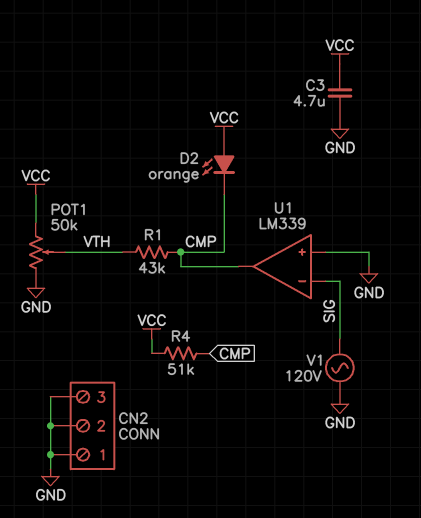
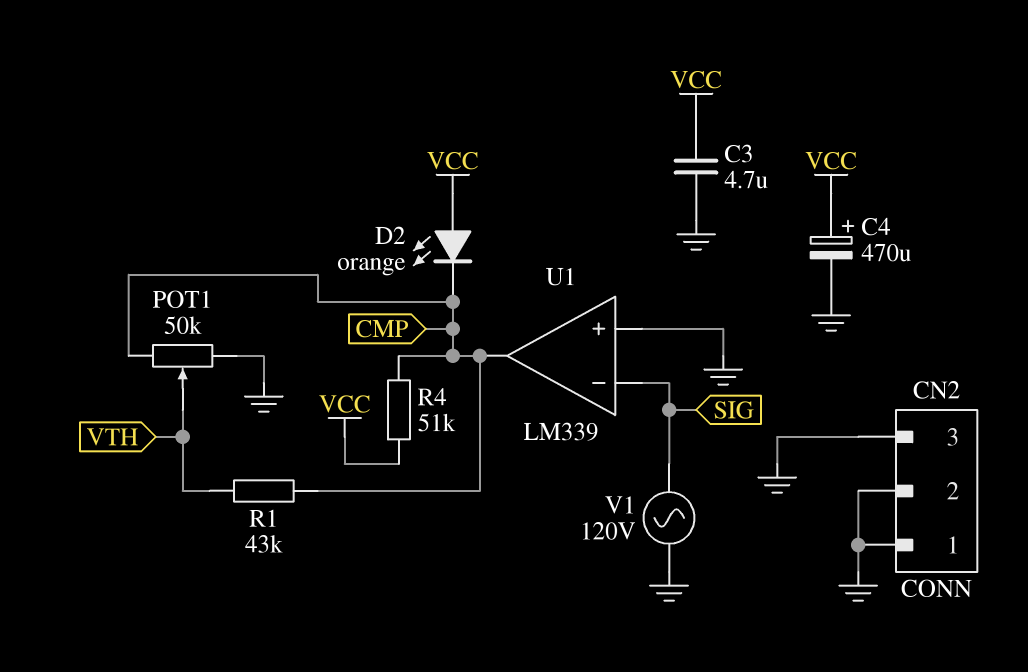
C4: none -> 470uF (plus VCC, minus GND)
POT1: 50k (GND, VCC, wiper VTH) -> 50k (CMP, GND, wiper VTH)

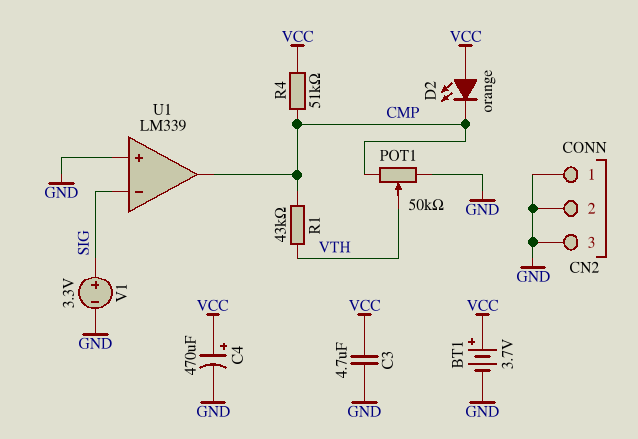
BT1: none -> 3.7V (plus VCC, minus GND)
V1: AC 120V (GND, SIG) -> 3.3V (plus SIG, minus GND)

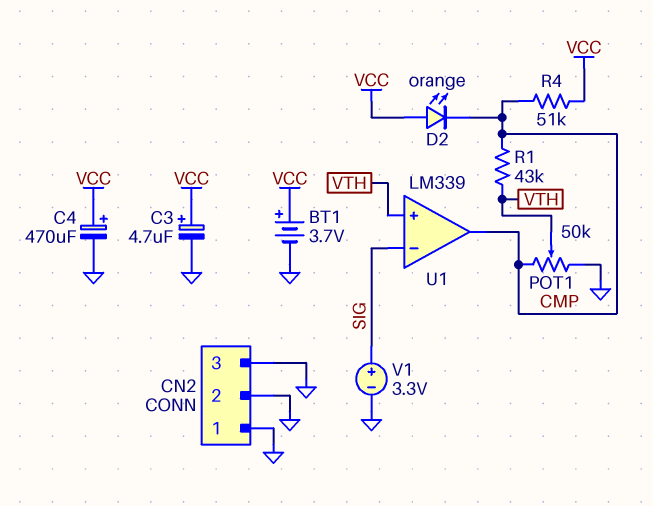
C3: 4.7uF (GND, VCC) -> 4.7uF (plus VCC, minus GND)
U1 pin in+: GND -> VTH

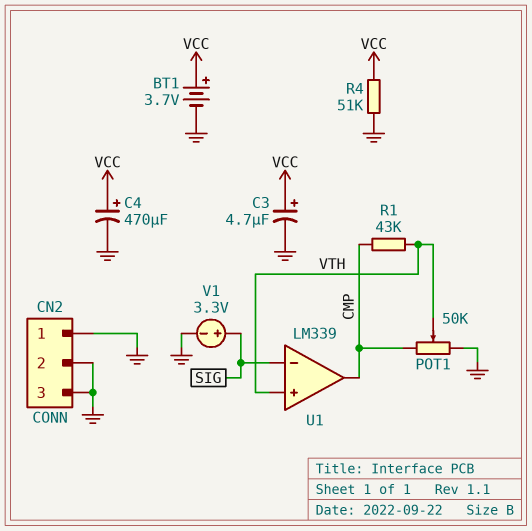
D2: LED orange (A VCC, K CMP) -> none
R4: 51k (CMP, VCC) -> 51k (GND, VCC)

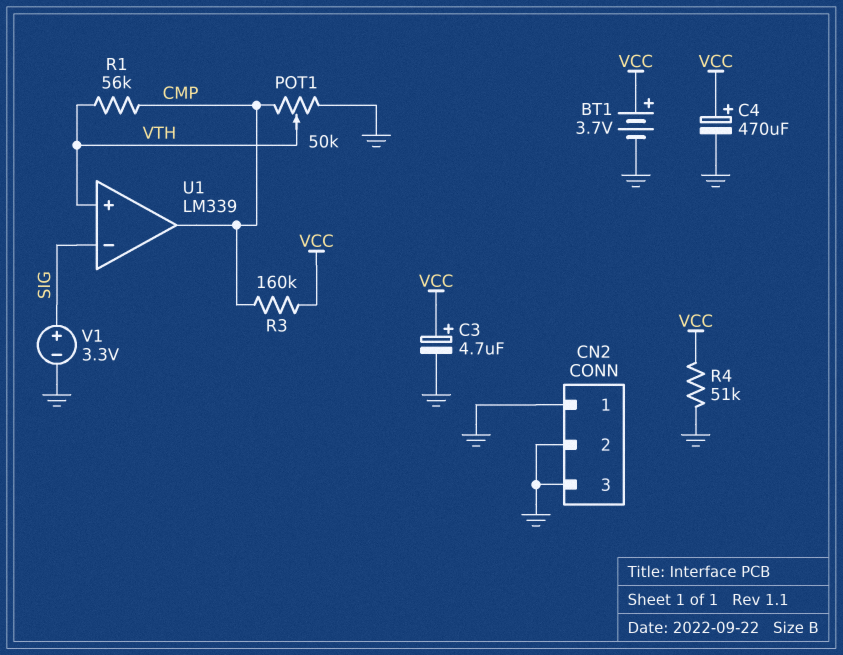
R1: 43k (CMP, VTH) -> 56k (CMP, VTH)
R3: none -> 160k (CMP, VCC)

